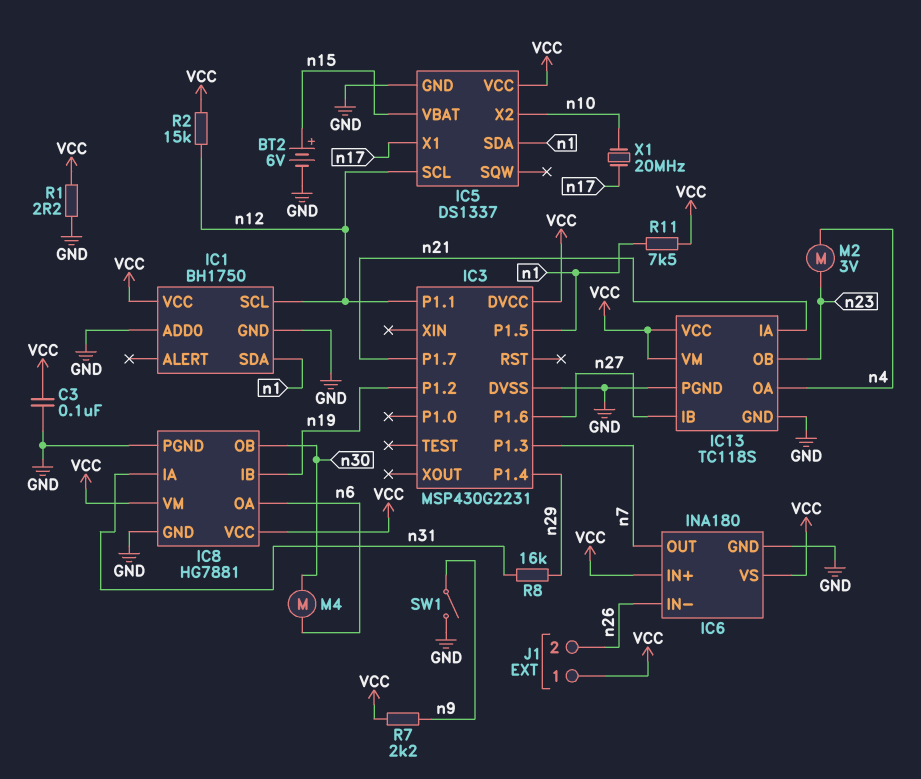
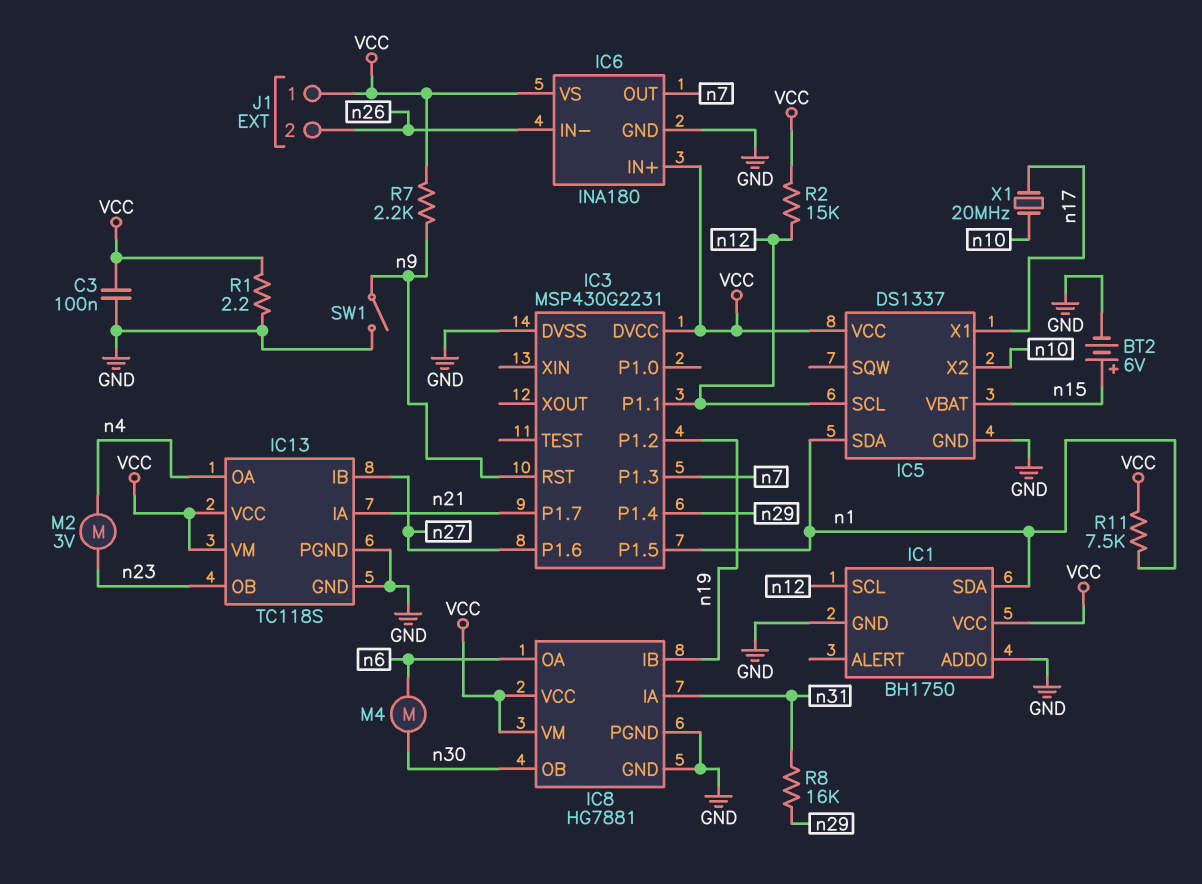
IC3 pin RST: none -> n9

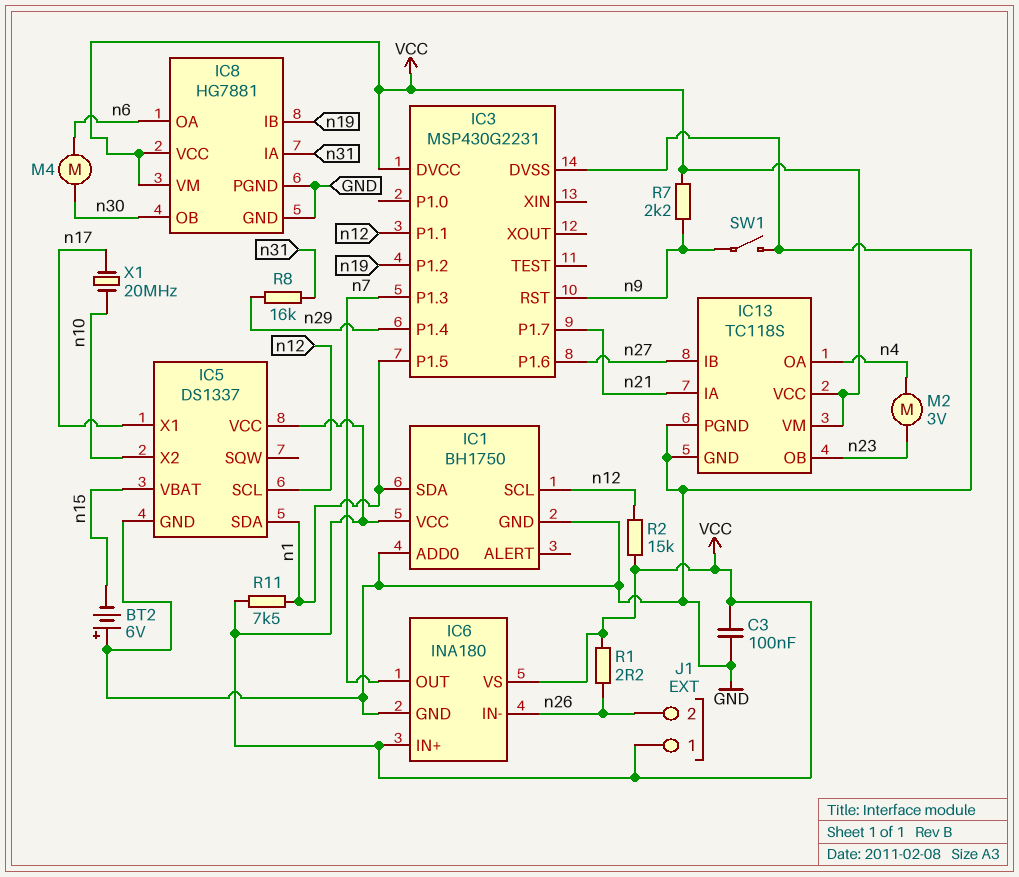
BT2: 6V (plus n15, minus GND) -> 6V (plus GND, minus n15)
R1: 2.2 (GND, VCC) -> 2.2 (VCC, n26)

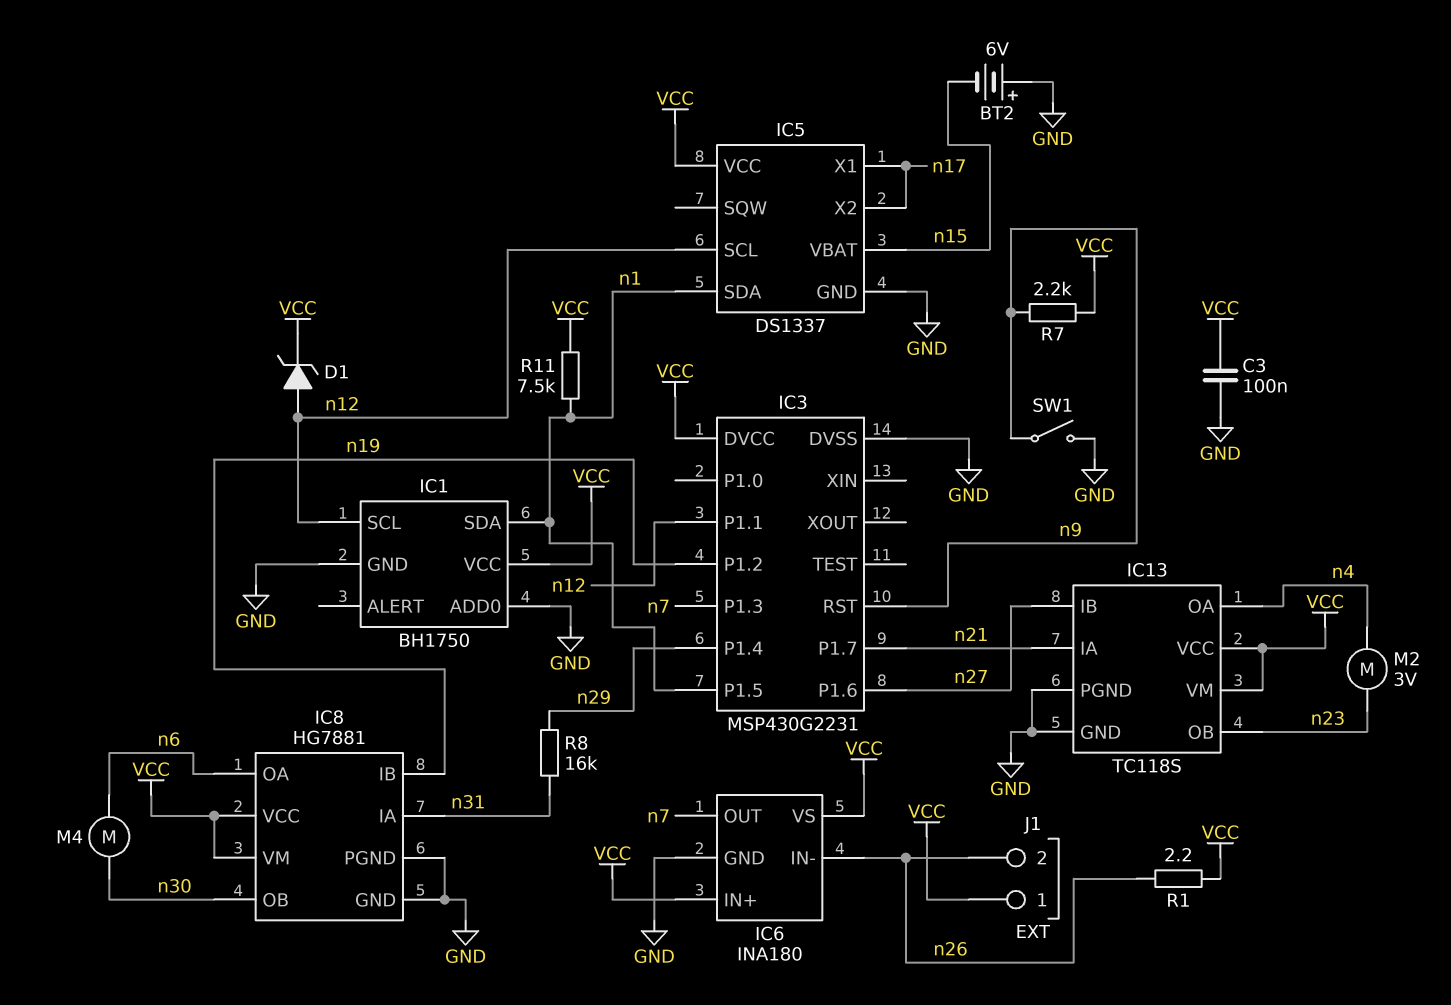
D1: none -> zener (A n12, K VCC)
IC5 pin X2: n10 -> n17
R2: 15k (VCC, n12) -> none
X1: 20MHz (n10, n17) -> none

